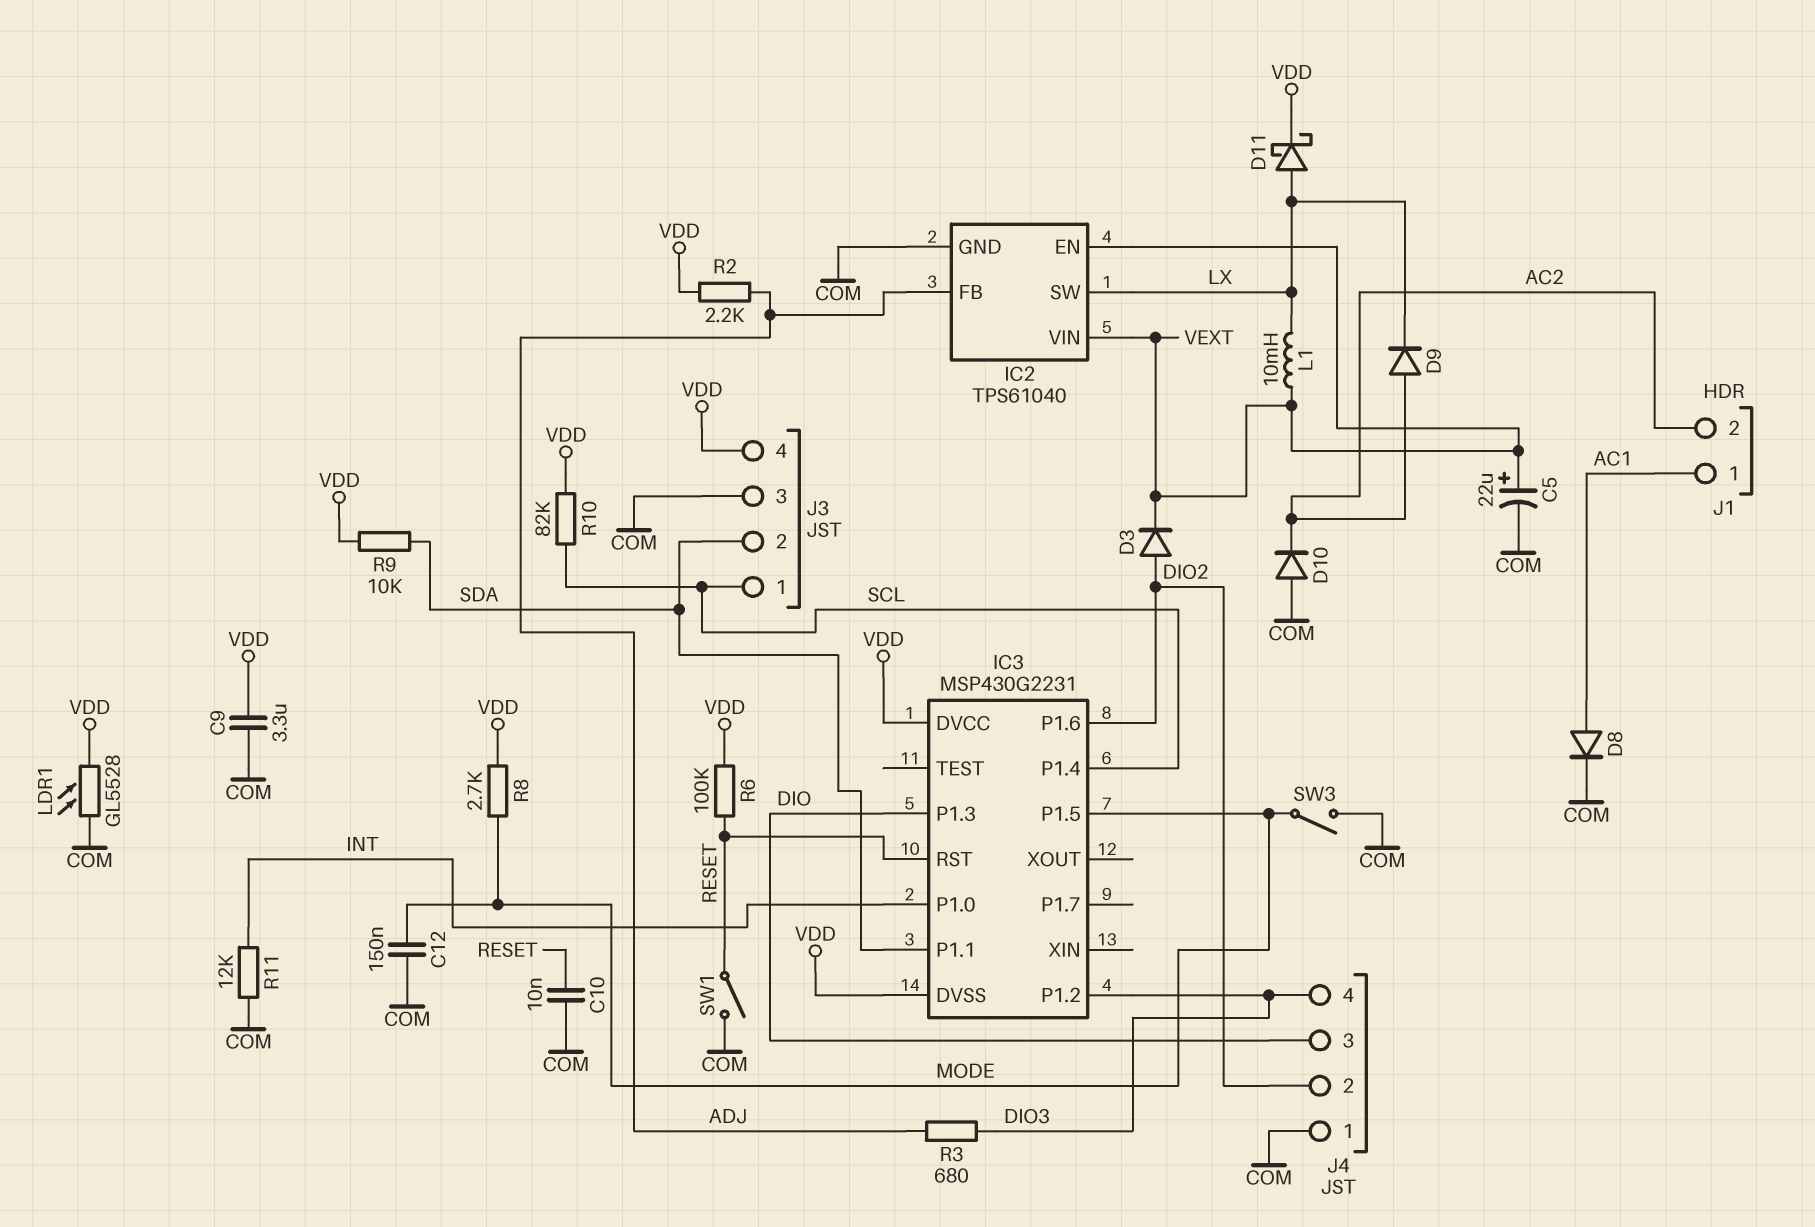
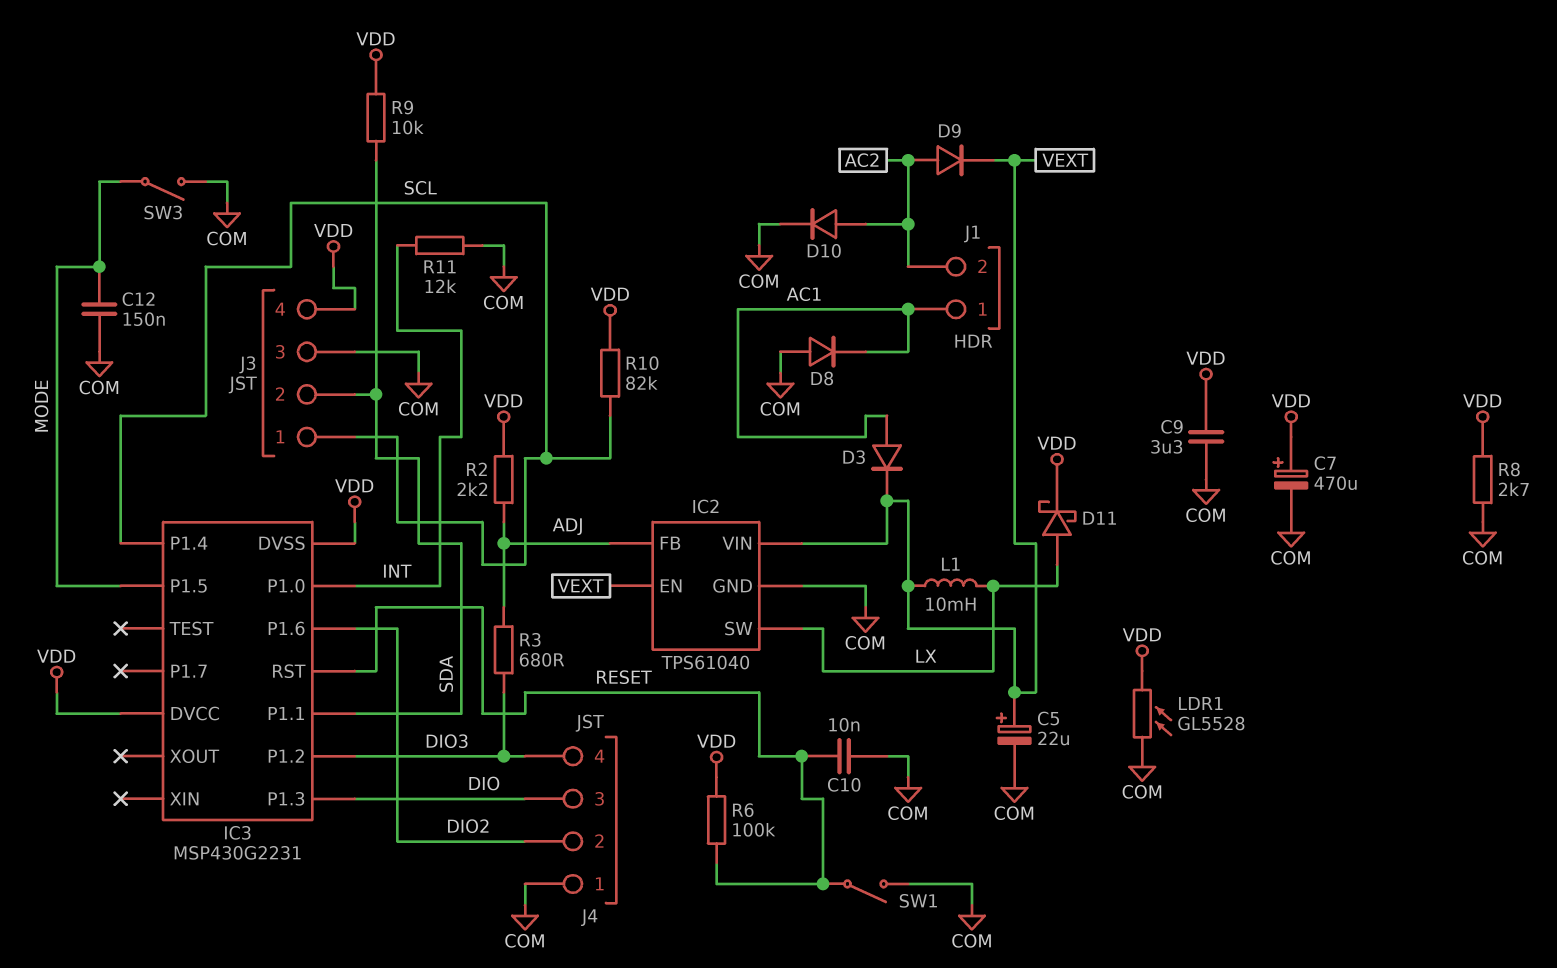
C7: none -> 470uF (plus VDD, minus COM)
D3: diode (A DIO2, K VEXT) -> diode (A AC1, K VEXT)
D8: diode (A AC1, K COM) -> diode (A COM, K AC1)
D9: diode (A AC2, K LX) -> diode (A AC2, K VEXT)
D10: diode (A COM, K AC2) -> diode (A AC2, K COM)
R8: 2.7k (MODE, VDD) -> 2.7k (COM, VDD)

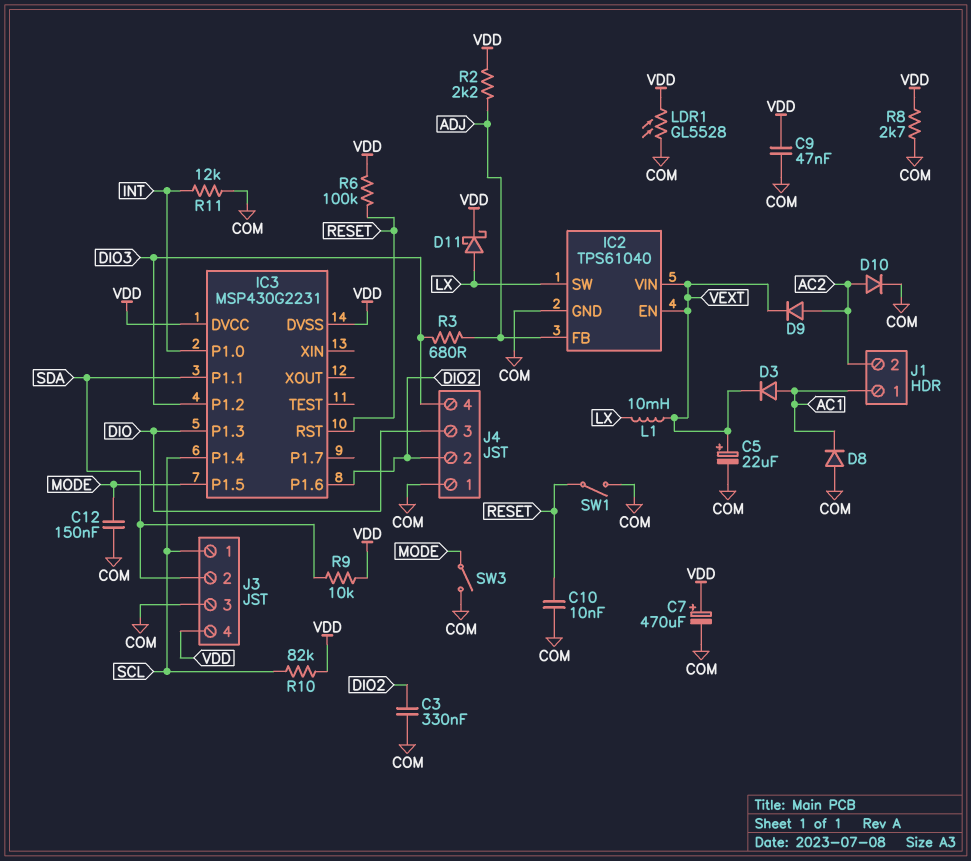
C3: none -> 330nF (COM, DIO2)
C9: 3.3uF (COM, VDD) -> 47nF (COM, VDD)

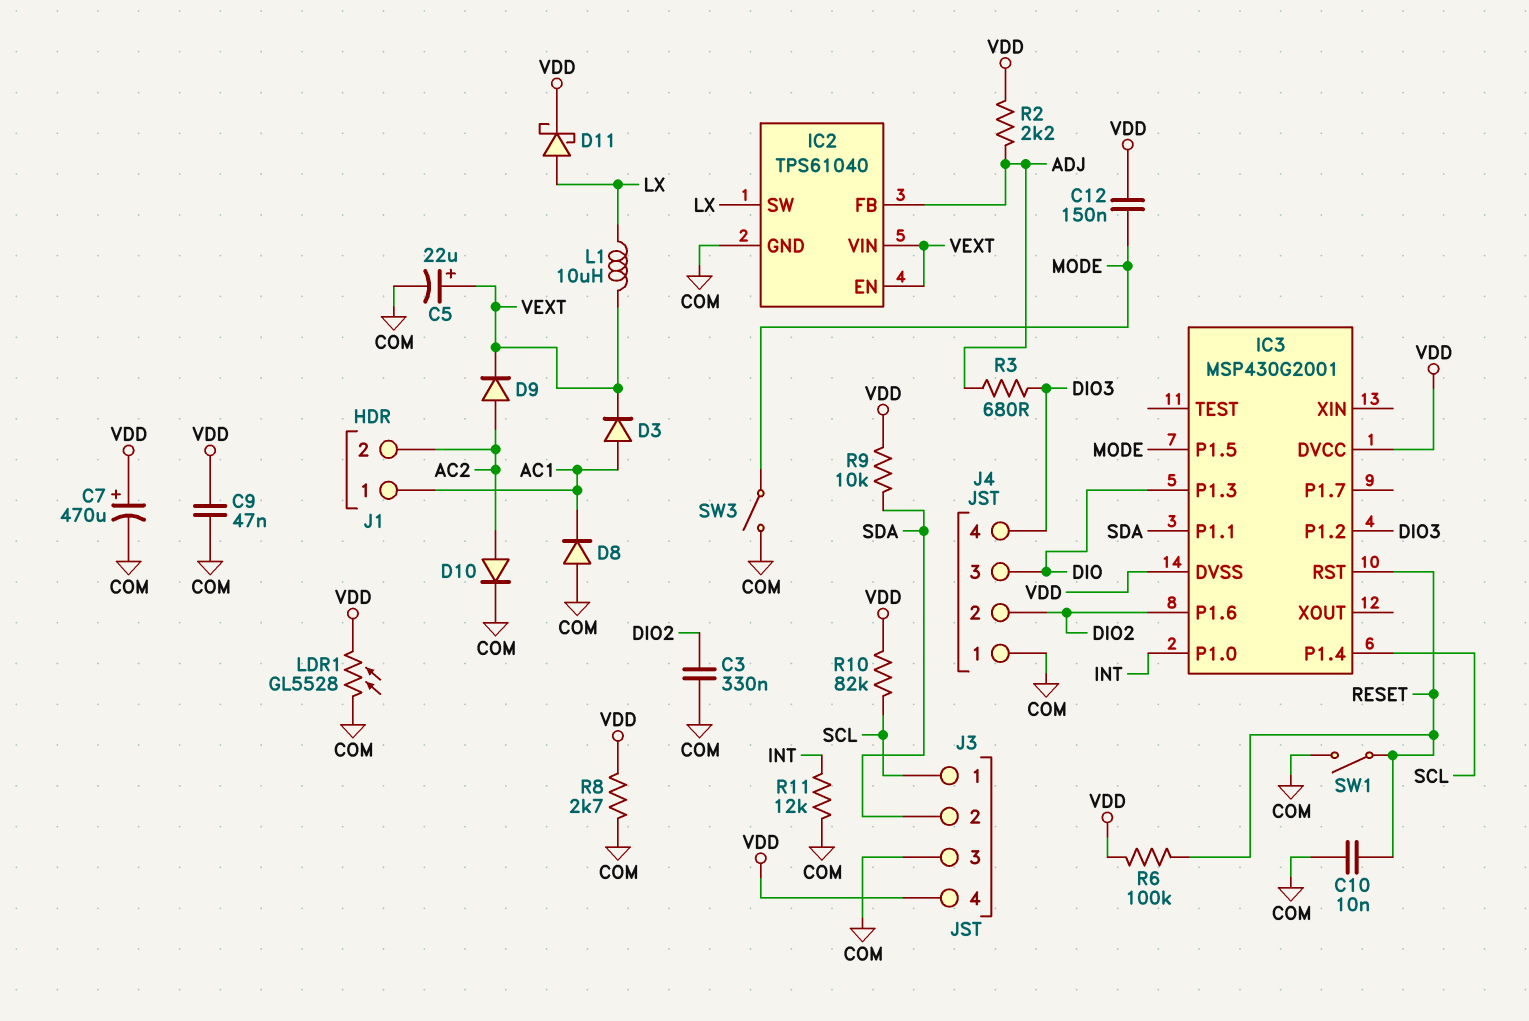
C12: 150nF (COM, MODE) -> 150nF (MODE, VDD)
IC3: MSP430G2231 -> MSP430G2001
L1: 10mH (LX, VEXT) -> 10uH (LX, VEXT)

